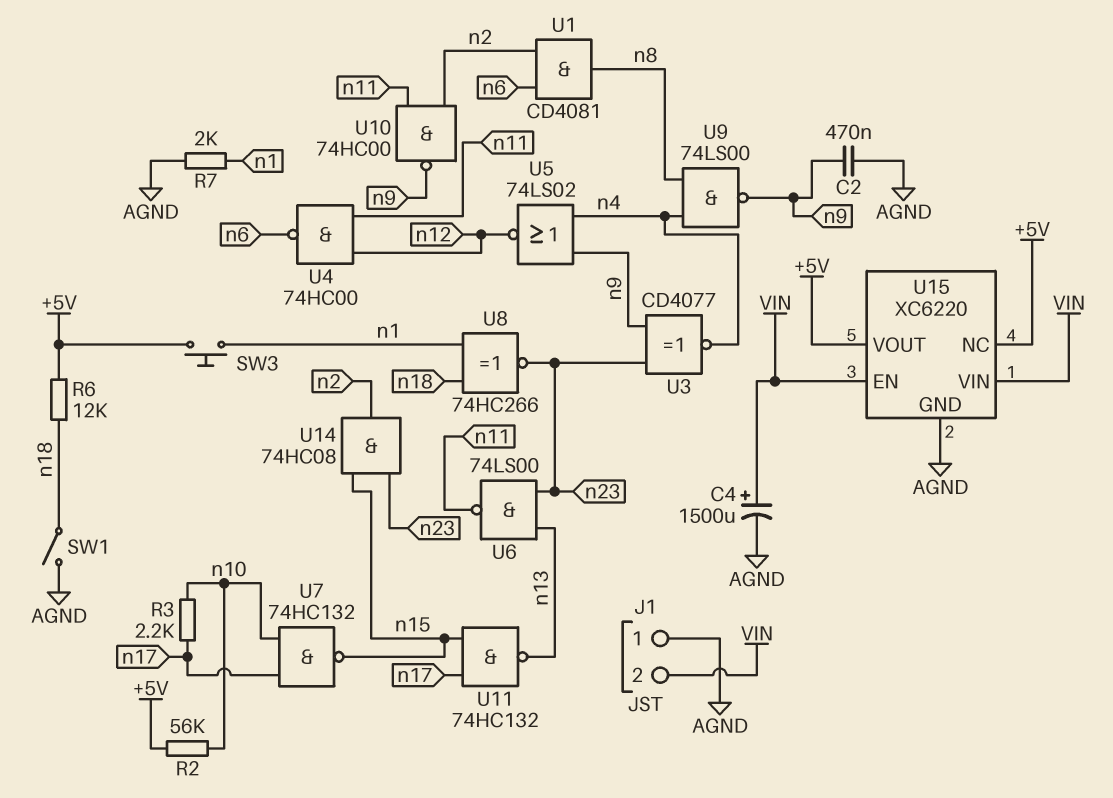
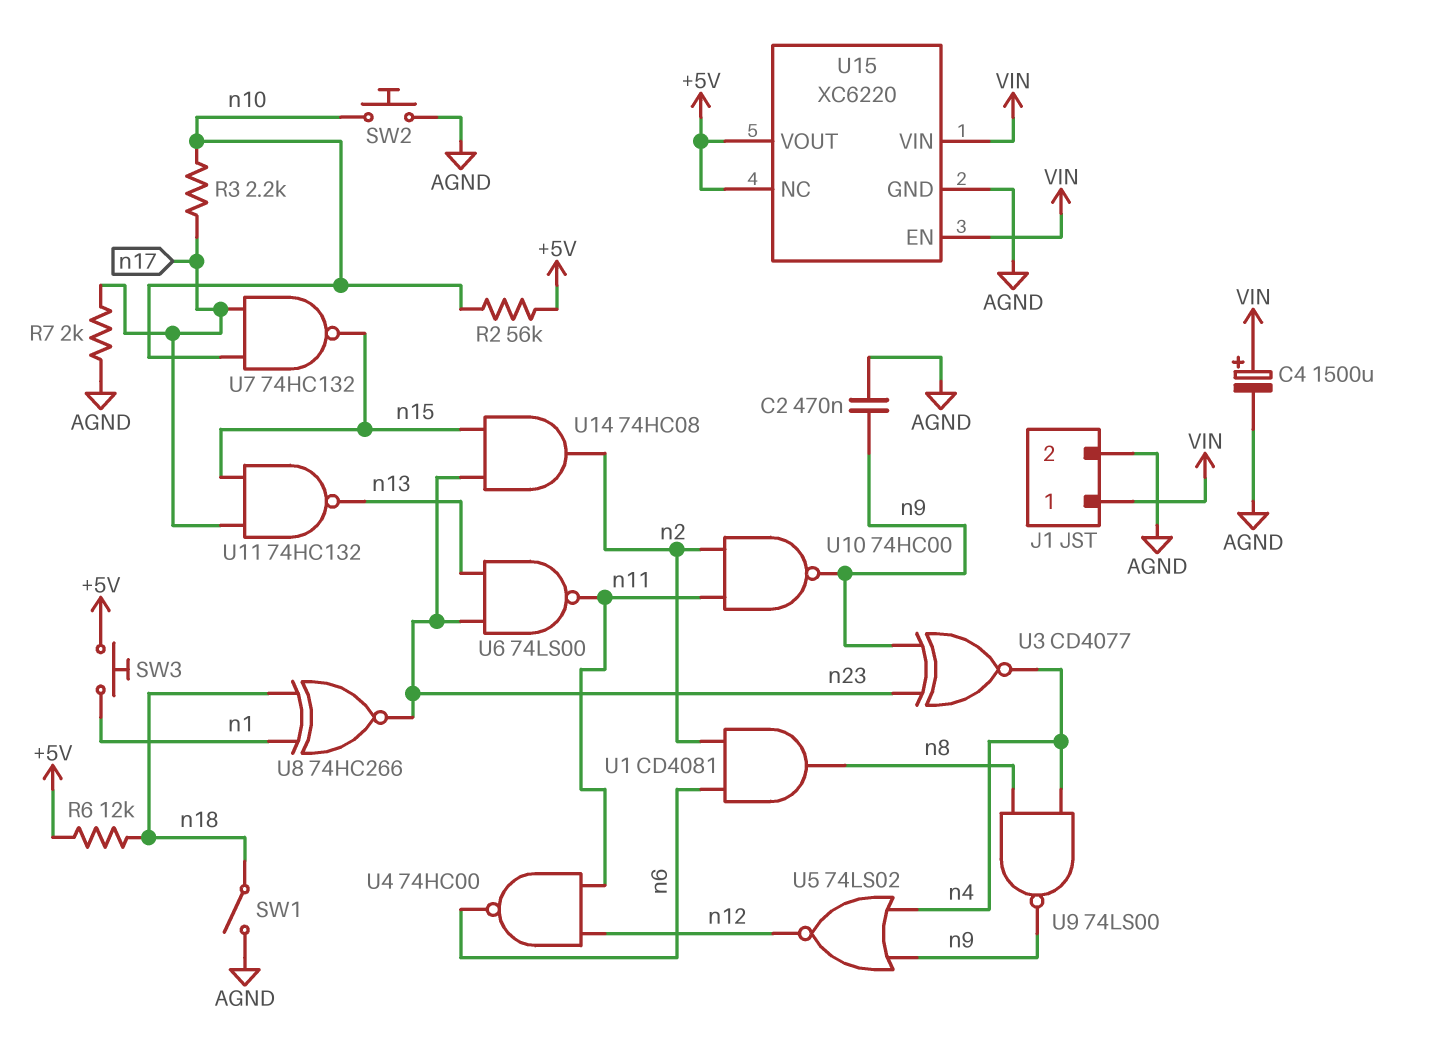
J1 pin 1: AGND -> VIN
J1 pin 2: VIN -> AGND
R7: 2k (AGND, n1) -> 2k (AGND, n17)
SW2: none -> button (AGND, n10)

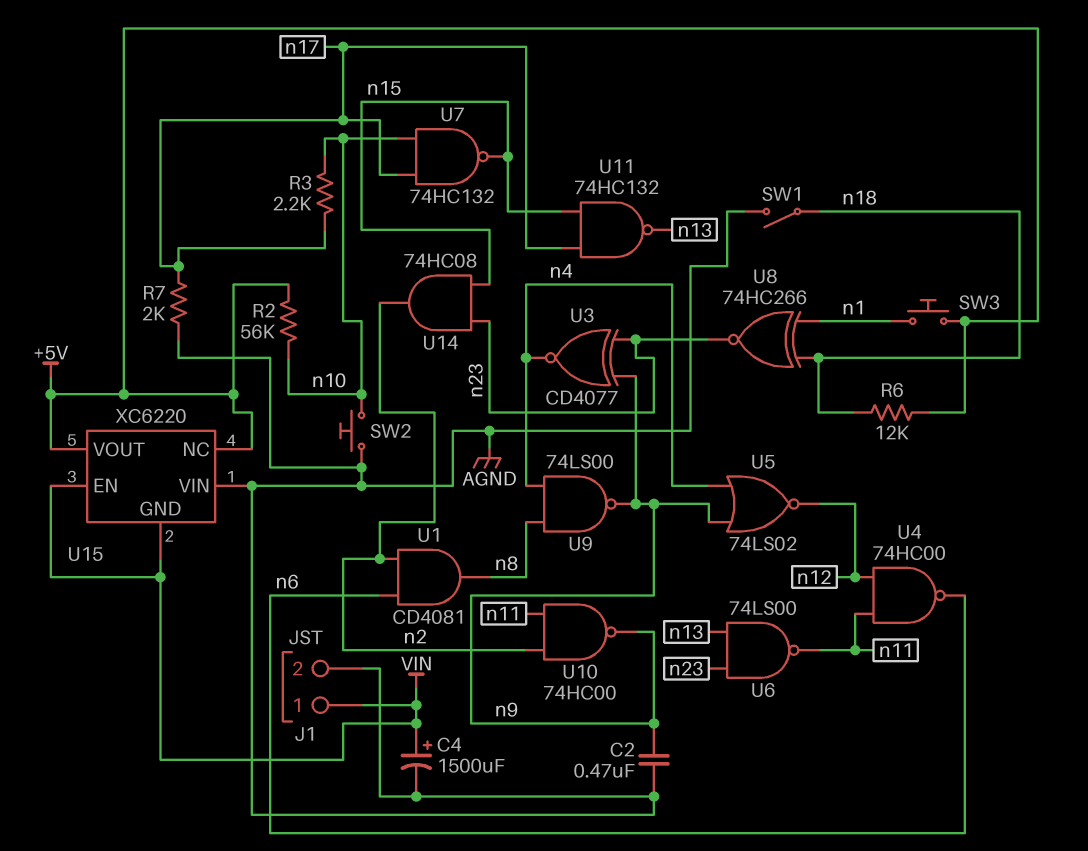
U15 pin GND: AGND -> VIN
U15 pin VIN: VIN -> AGND

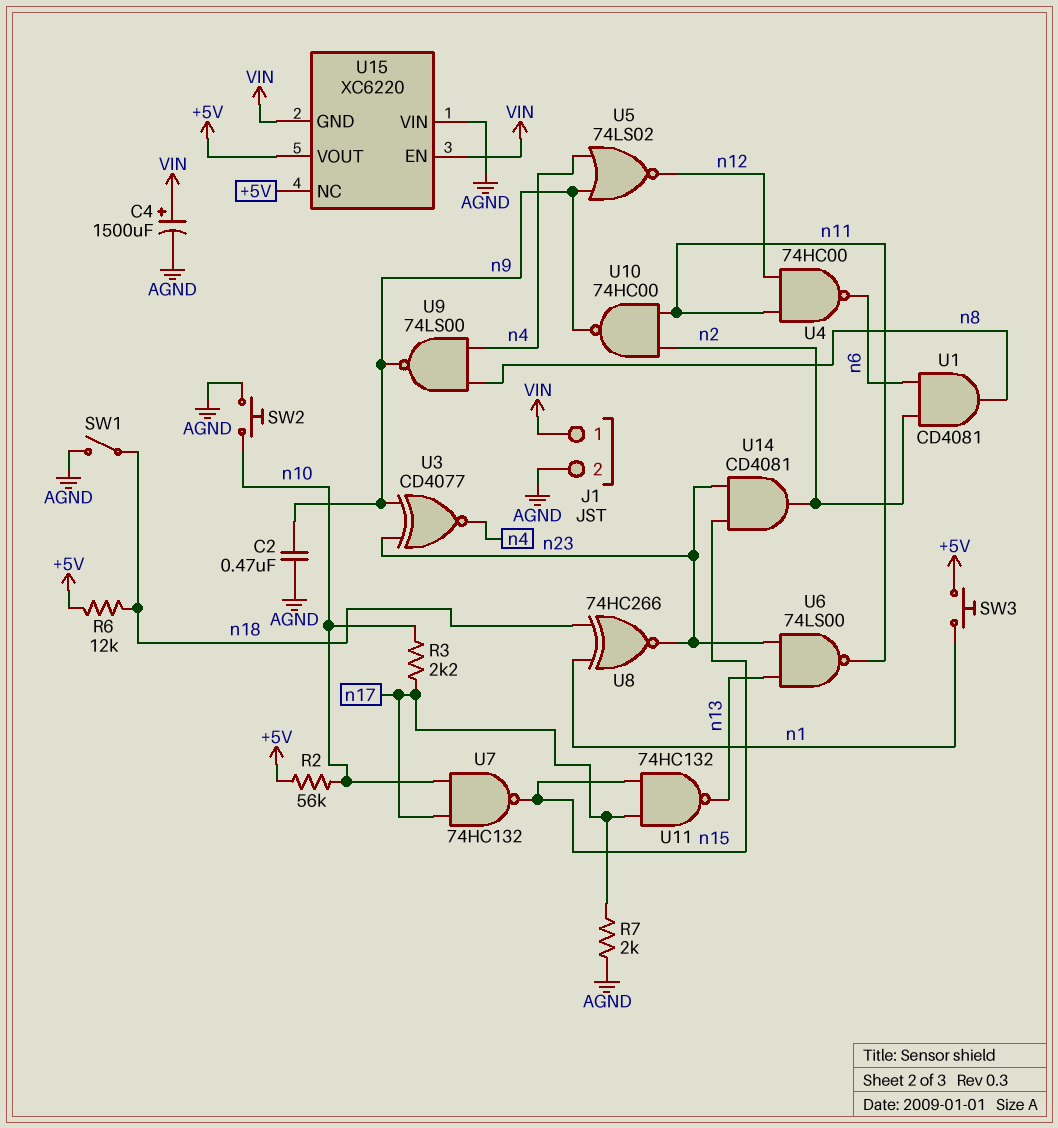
U14: AND 74HC08 (in n15, in n23, out n2) -> AND CD4081 (in n15, in n23, out n2)

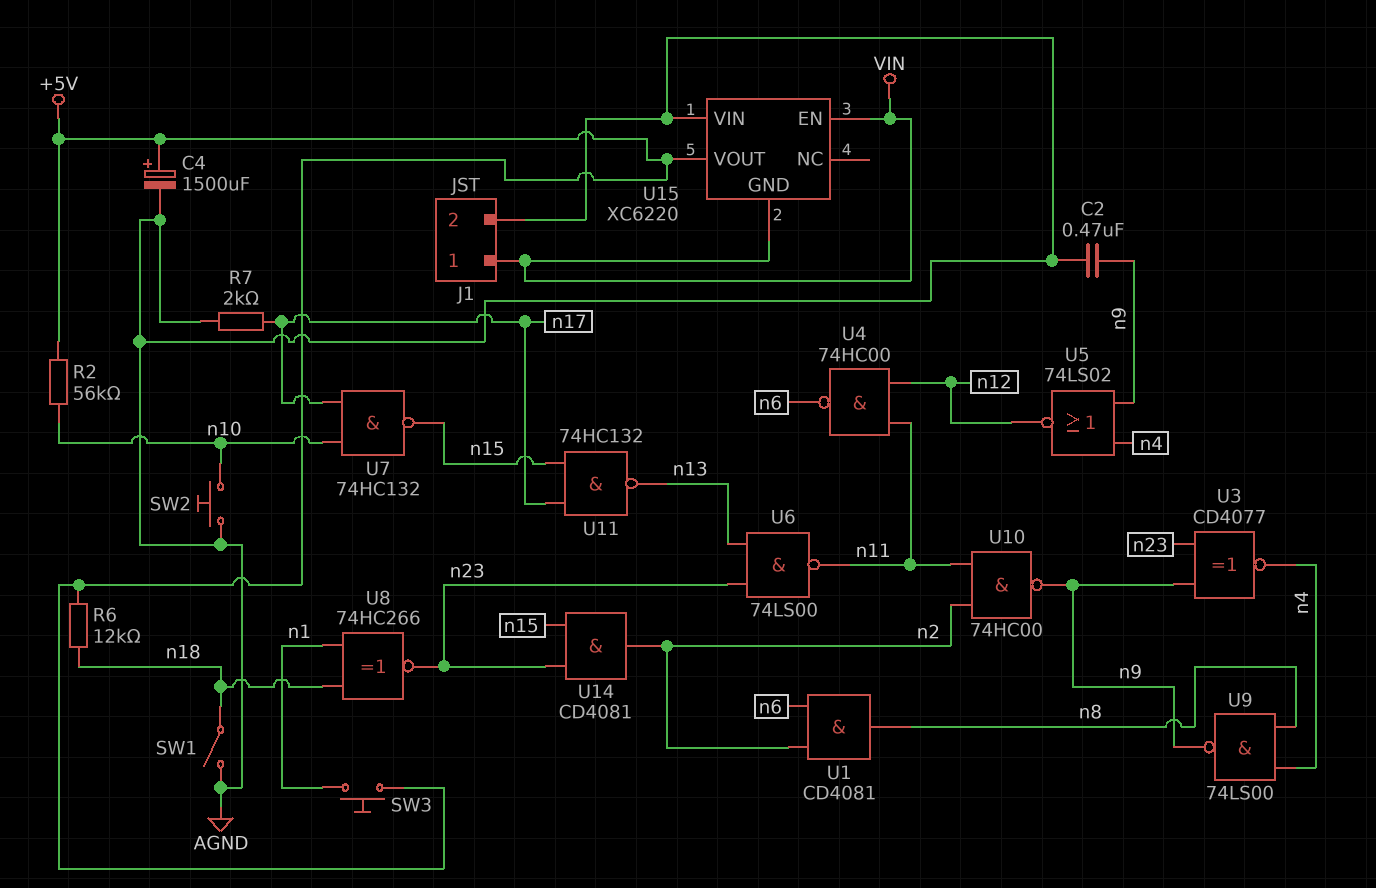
C4: 1500uF (plus VIN, minus AGND) -> 1500uF (plus +5V, minus AGND)
R3: 2.2k (n10, n17) -> none
U15 pin NC: +5V -> none

